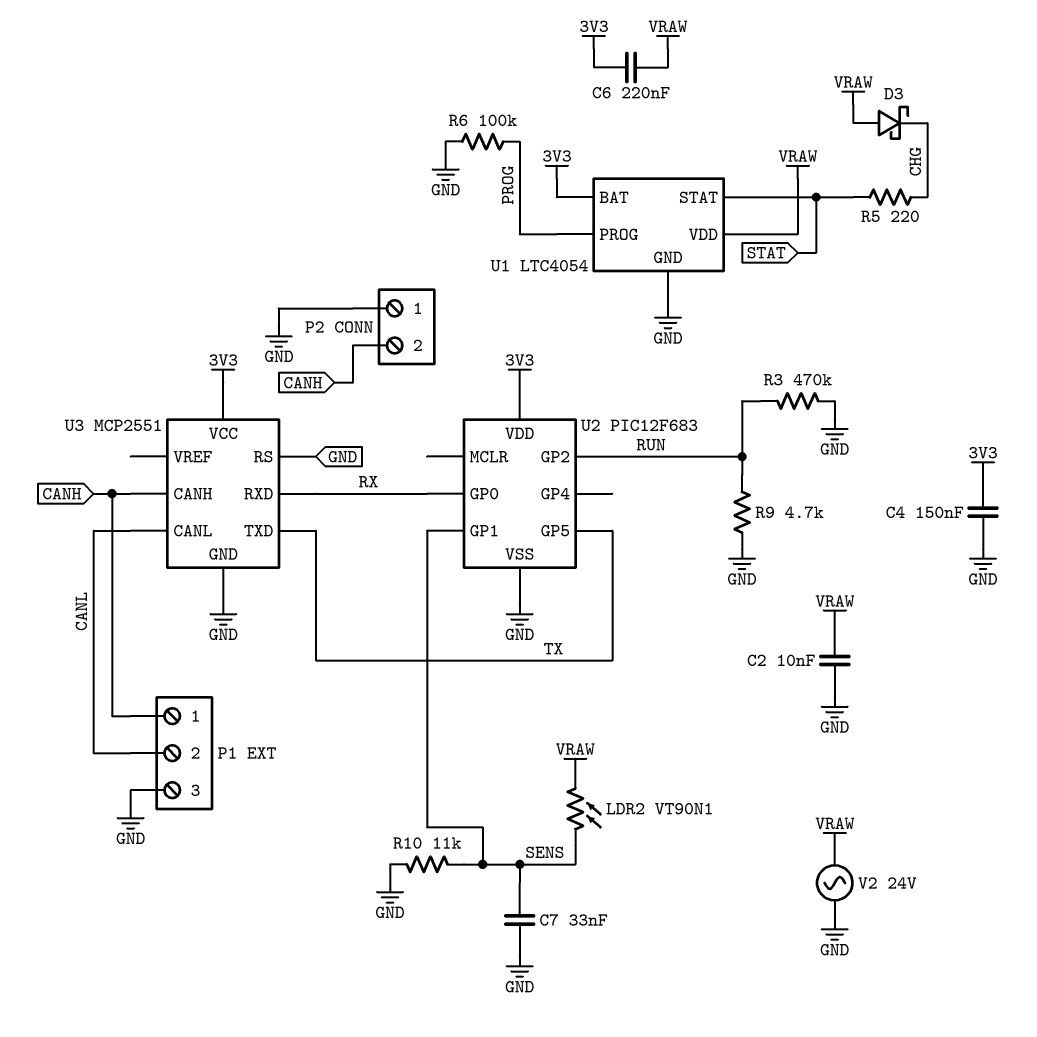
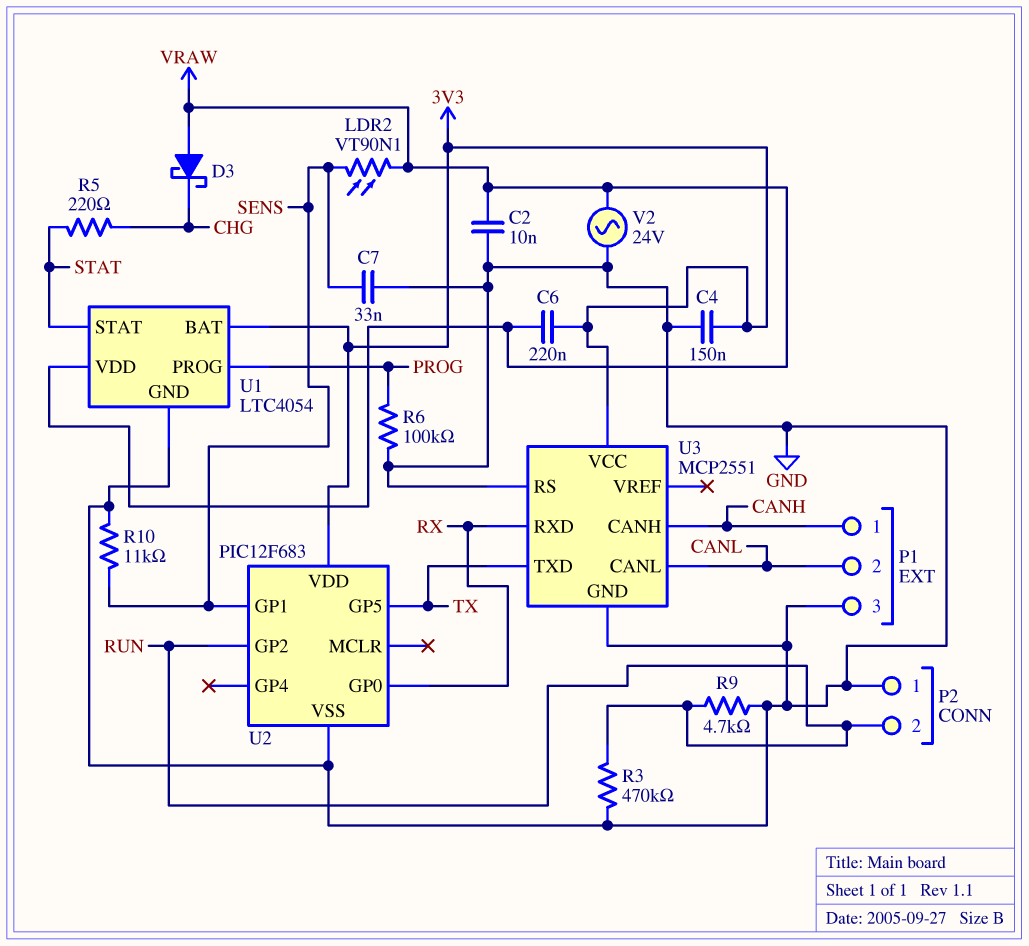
P2 pin 2: CANH -> RUN

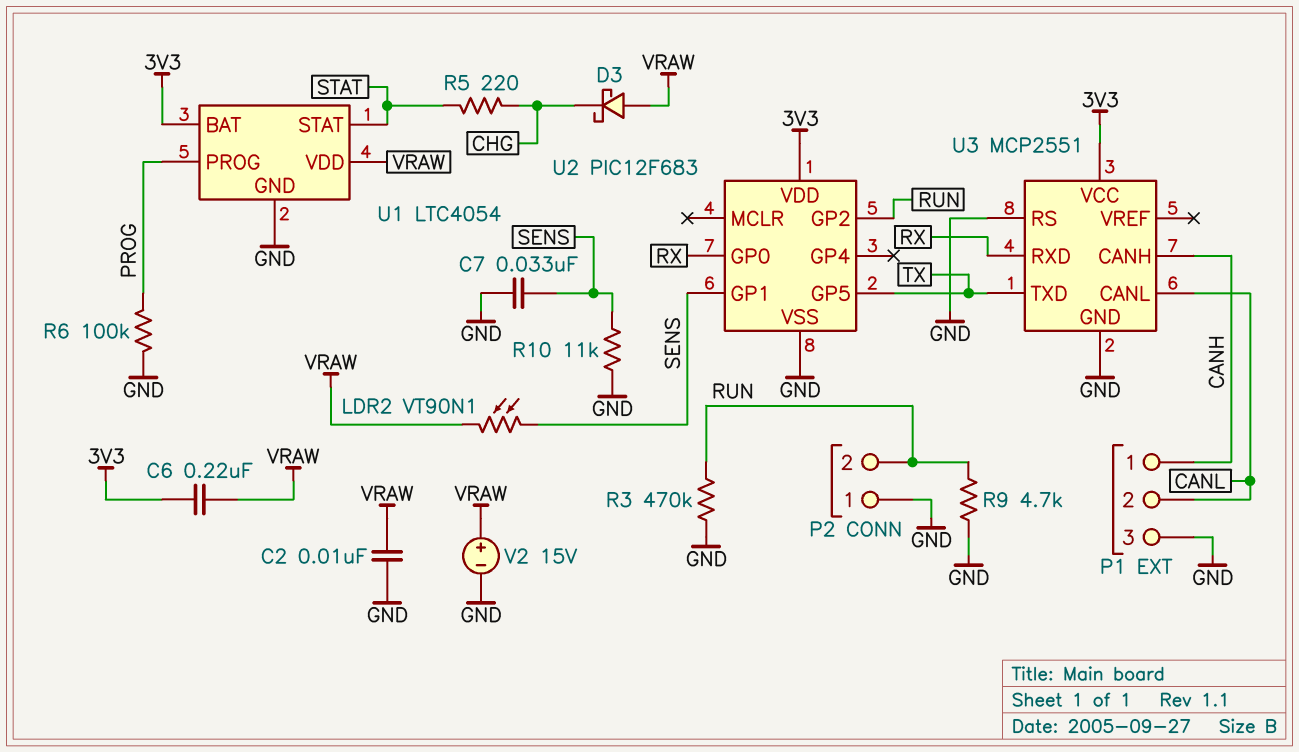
C4: 150nF (3V3, GND) -> none
V2: AC 24V (GND, VRAW) -> 15V (plus VRAW, minus GND)

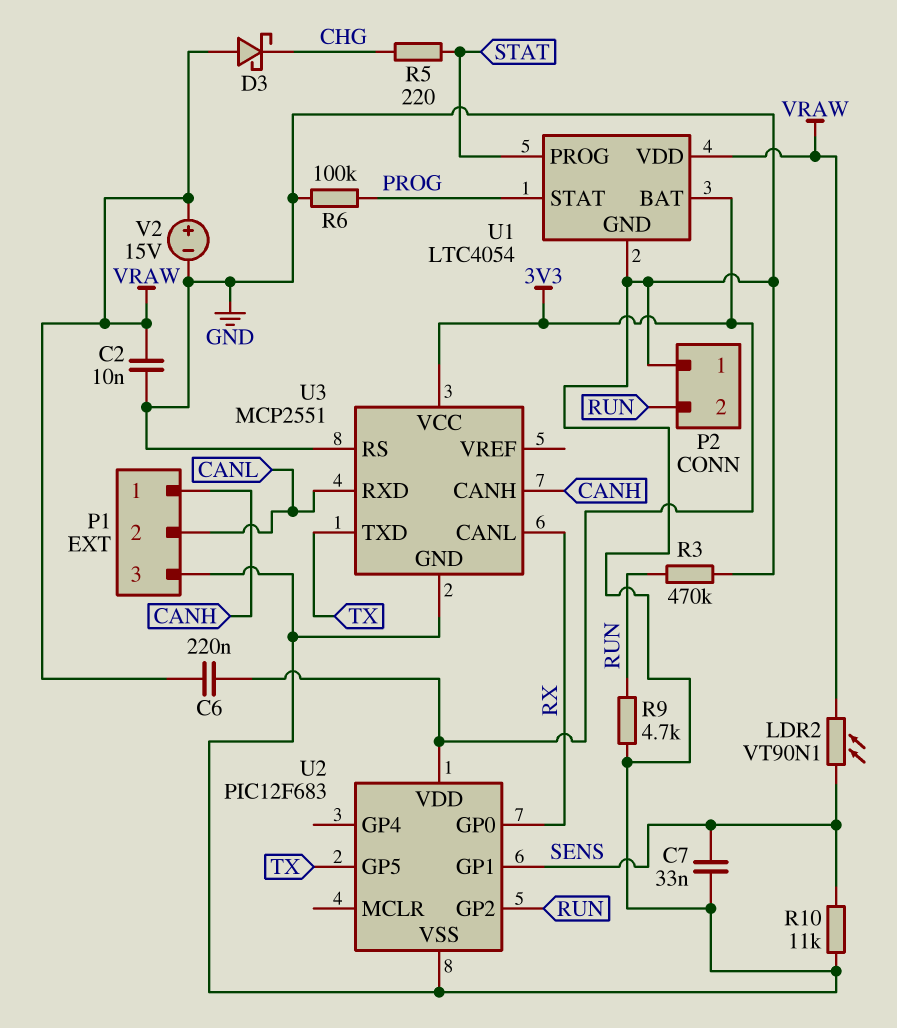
U1 pin PROG: PROG -> STAT
U1 pin STAT: STAT -> PROG
U3 pin CANL: CANL -> RX
U3 pin RXD: RX -> CANL

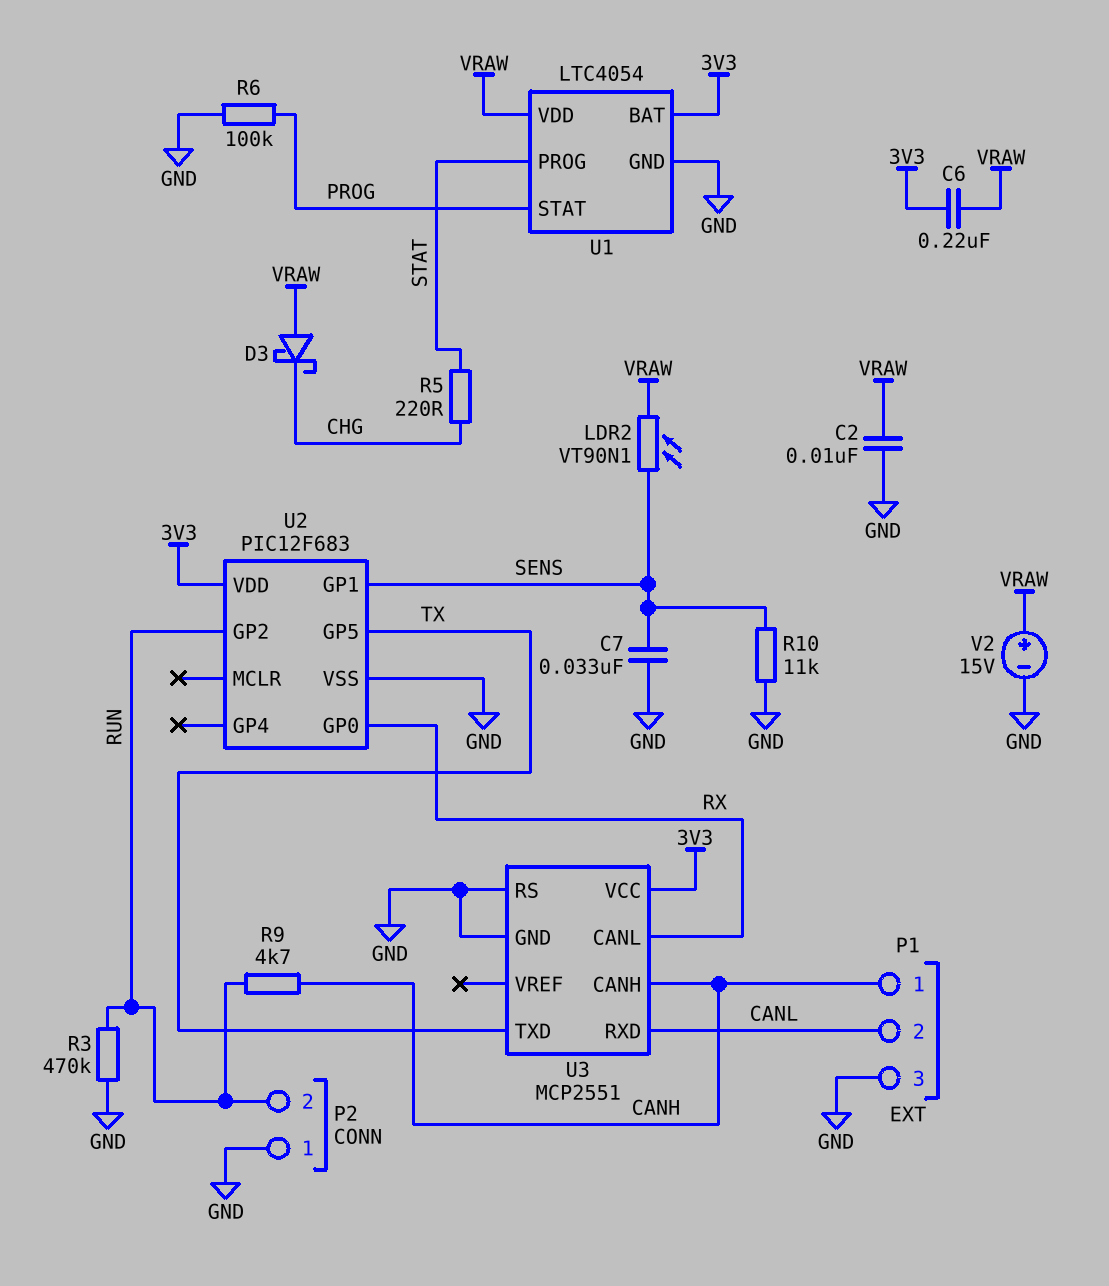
R9: 4.7k (GND, RUN) -> 4.7k (CANH, RUN)

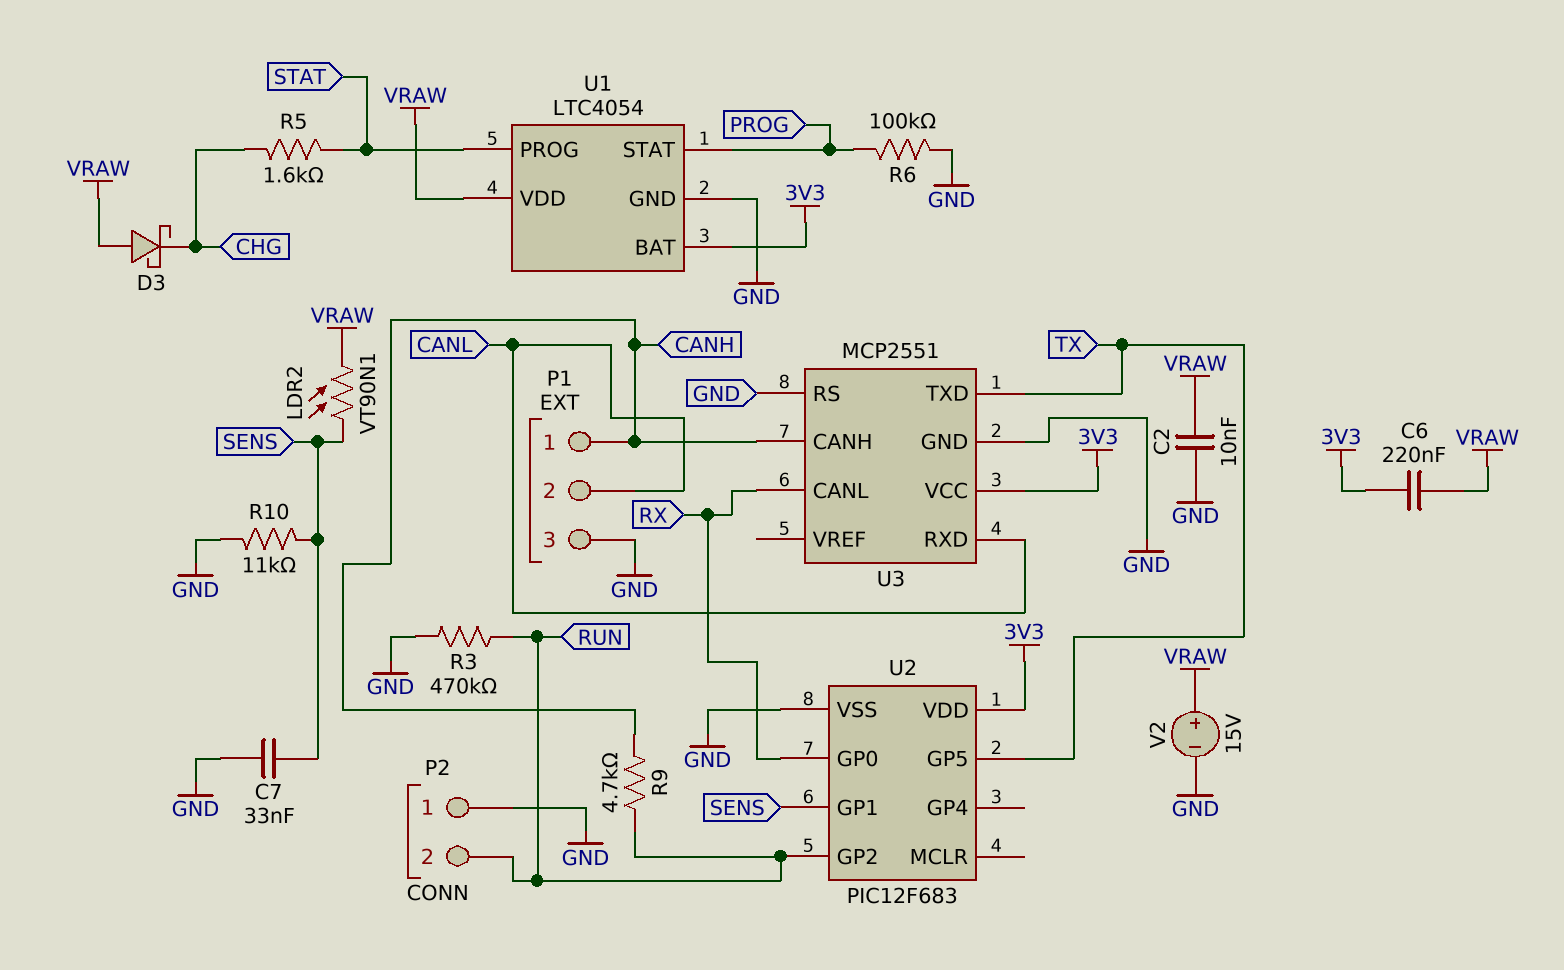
R5: 220 (CHG, STAT) -> 1.6k (CHG, STAT)

